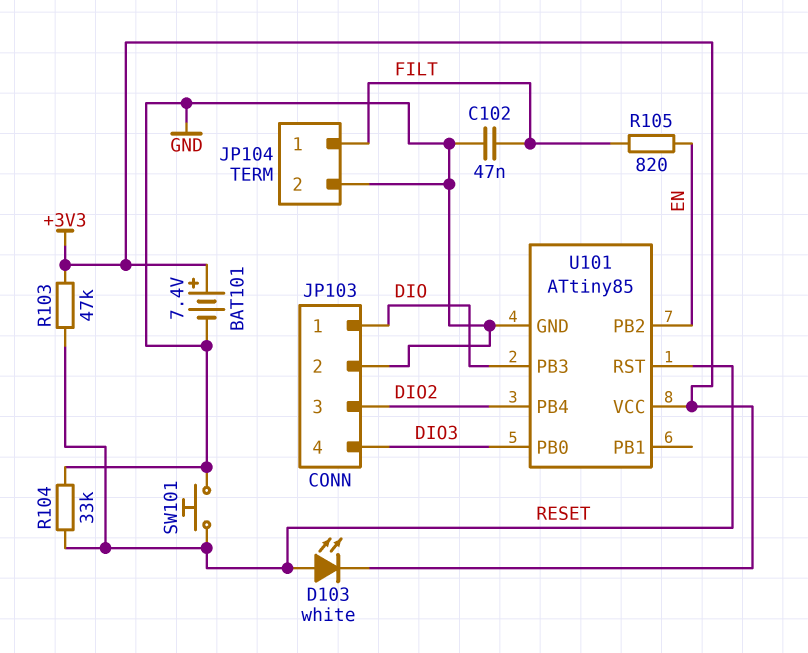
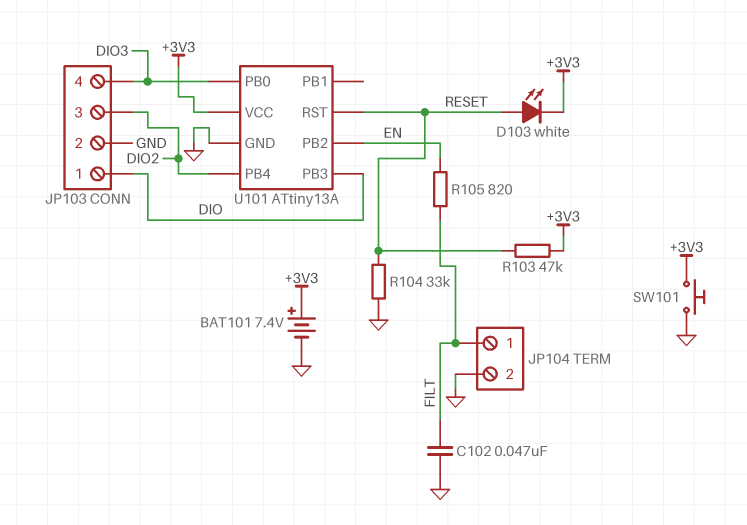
SW101: button (GND, RESET) -> button (+3V3, GND)
U101: ATtiny85 -> ATtiny13A

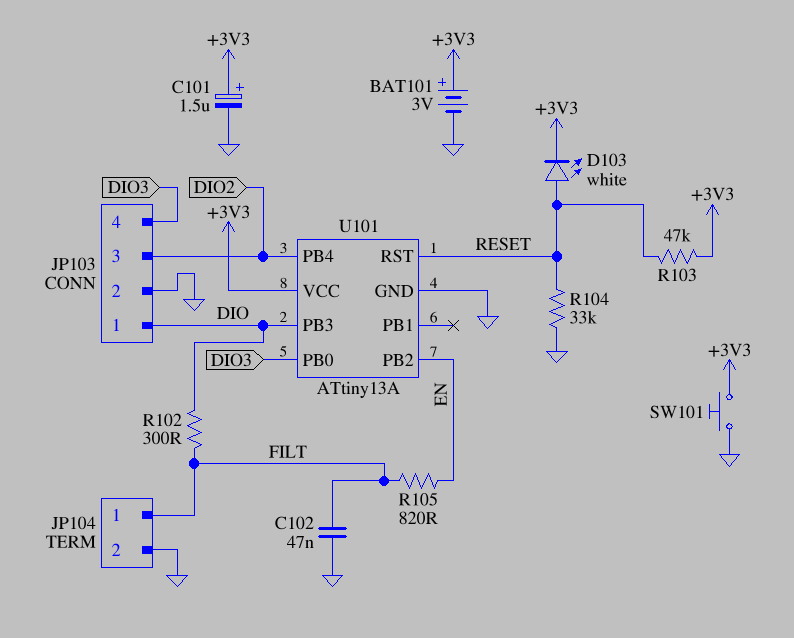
BAT101: 7.4V (plus +3V3, minus GND) -> 3V (plus +3V3, minus GND)
C101: none -> 1.5uF (plus +3V3, minus GND)
R102: none -> 300 (DIO, FILT)

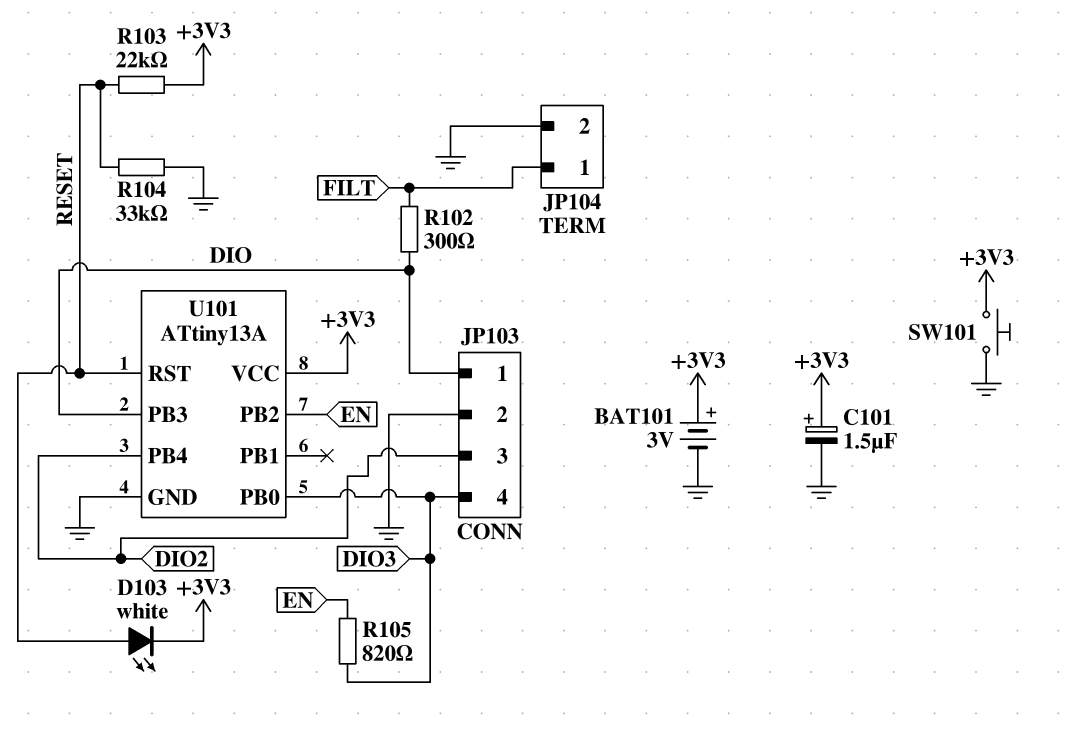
C102: 47nF (FILT, GND) -> none
R103: 47k (+3V3, RESET) -> 22k (+3V3, RESET)
R105: 820 (EN, FILT) -> 820 (DIO3, EN)

